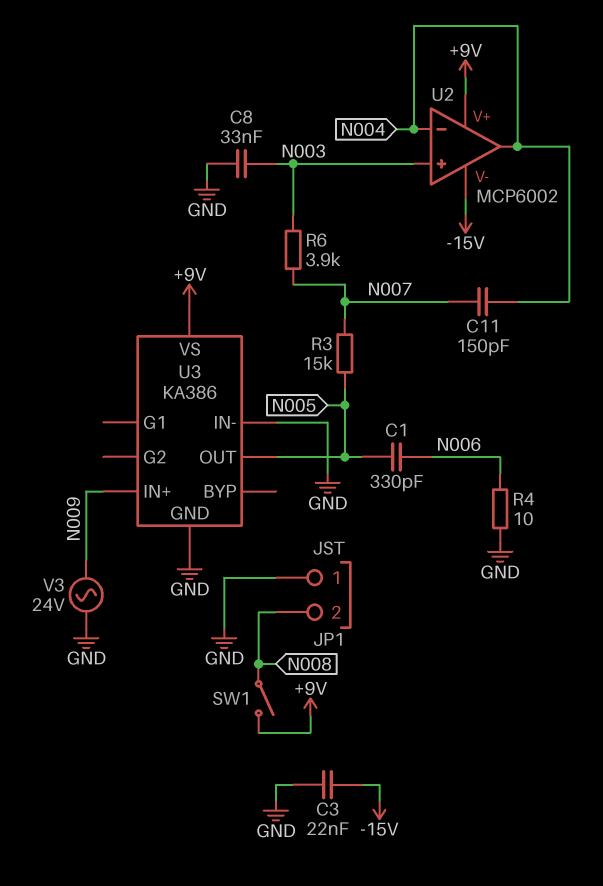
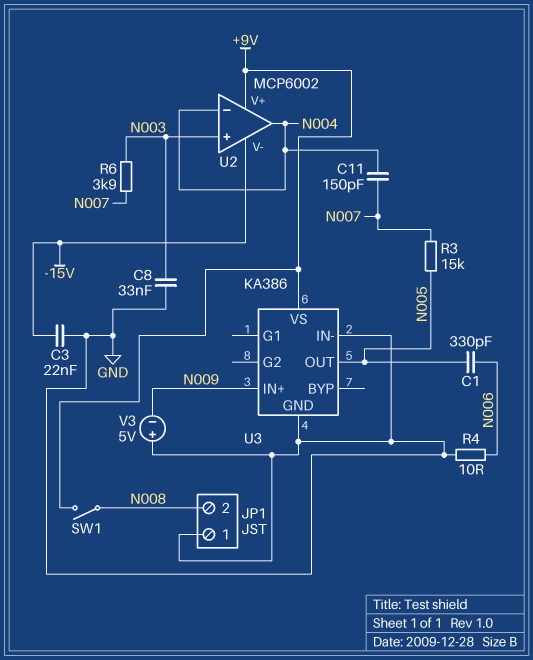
V3: AC 24V (GND, N009) -> 5V (plus GND, minus N009)

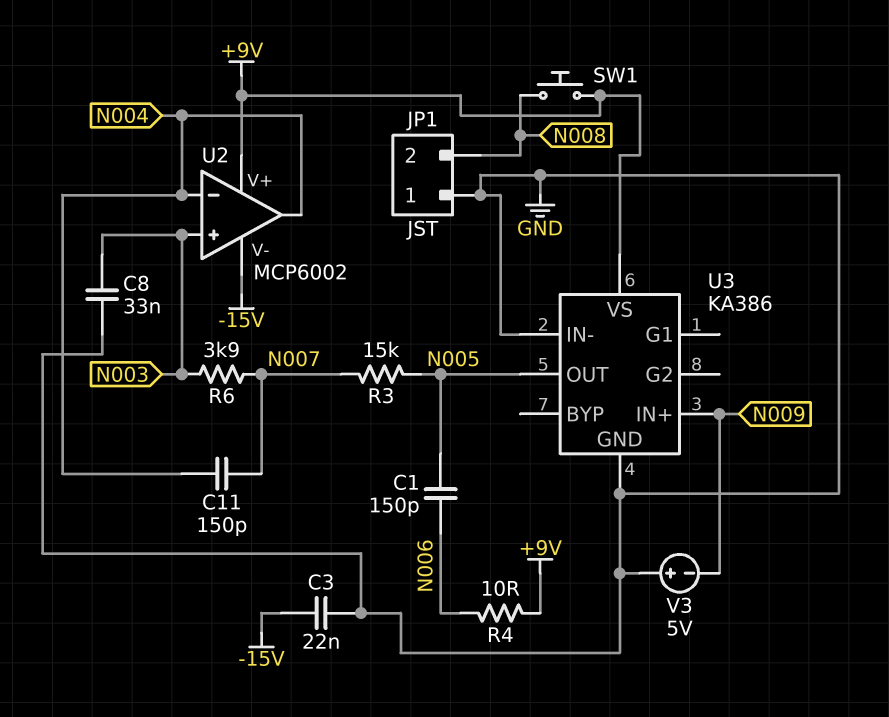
C1: 330pF (N005, N006) -> 150pF (N005, N006)
R4: 10 (GND, N006) -> 10 (+9V, N006)
SW1: switch (+9V, N008) -> button (+9V, N008)

